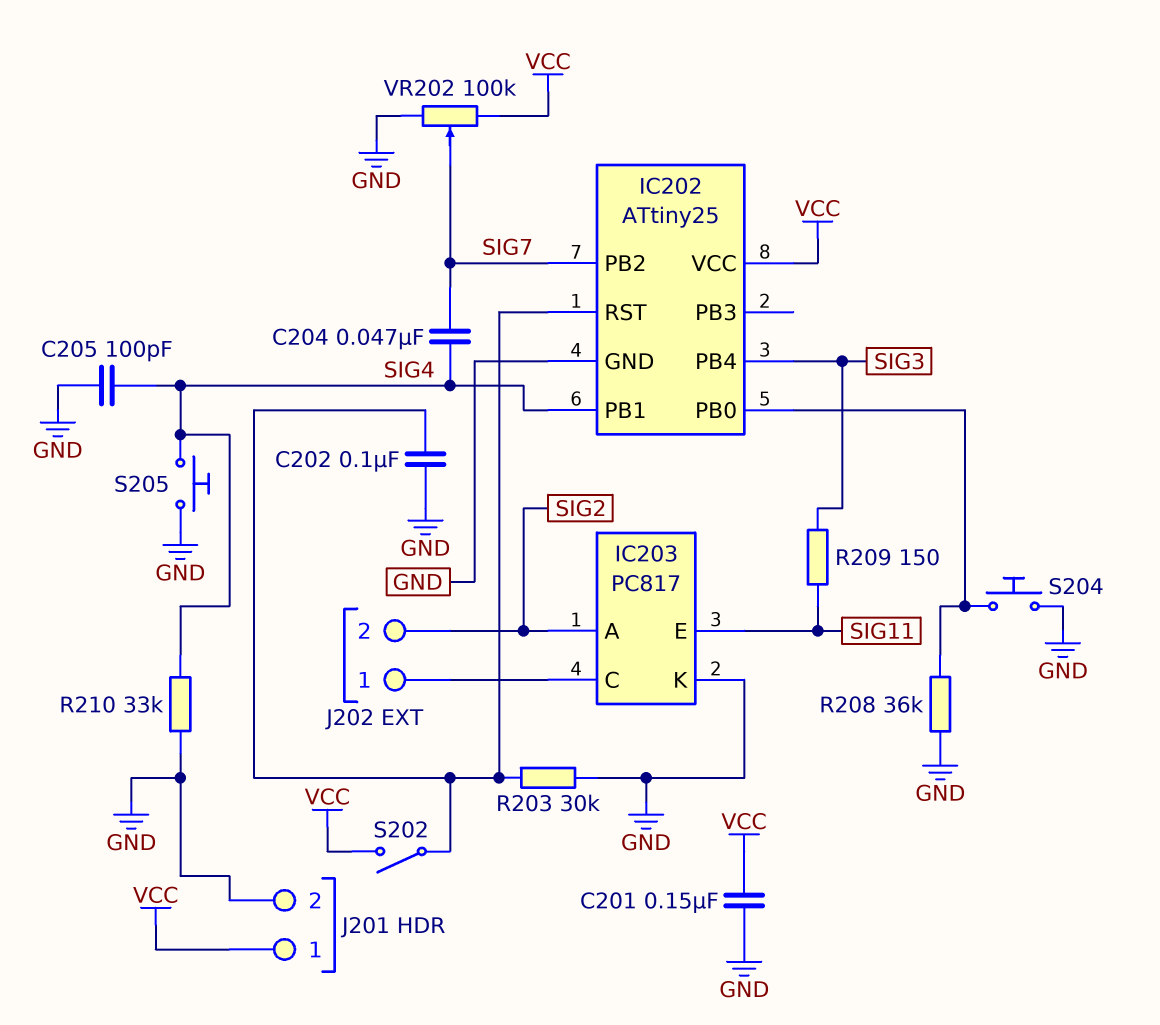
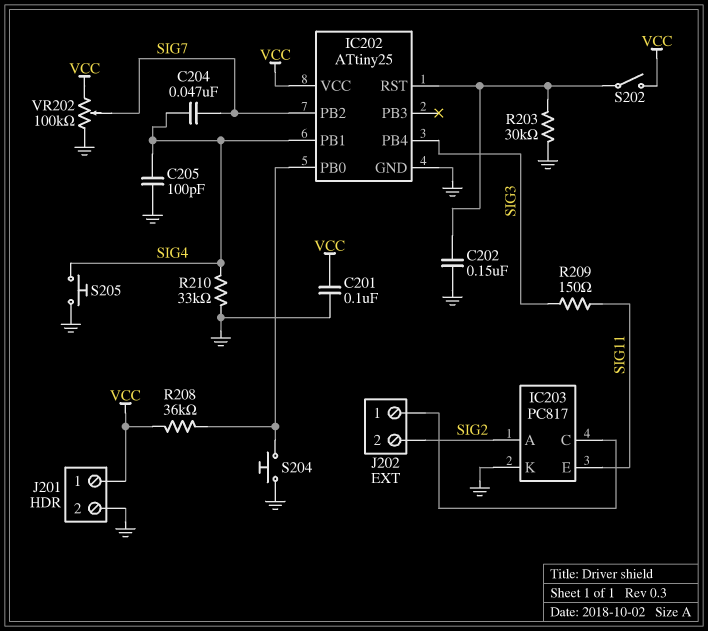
C201: 150nF (GND, VCC) -> 100nF (GND, VCC)
C202: 100nF (GND, IC202/RST) -> 150nF (GND, IC202/RST)
R208: 36k (GND, IC202/PB0) -> 36k (IC202/PB0, VCC)

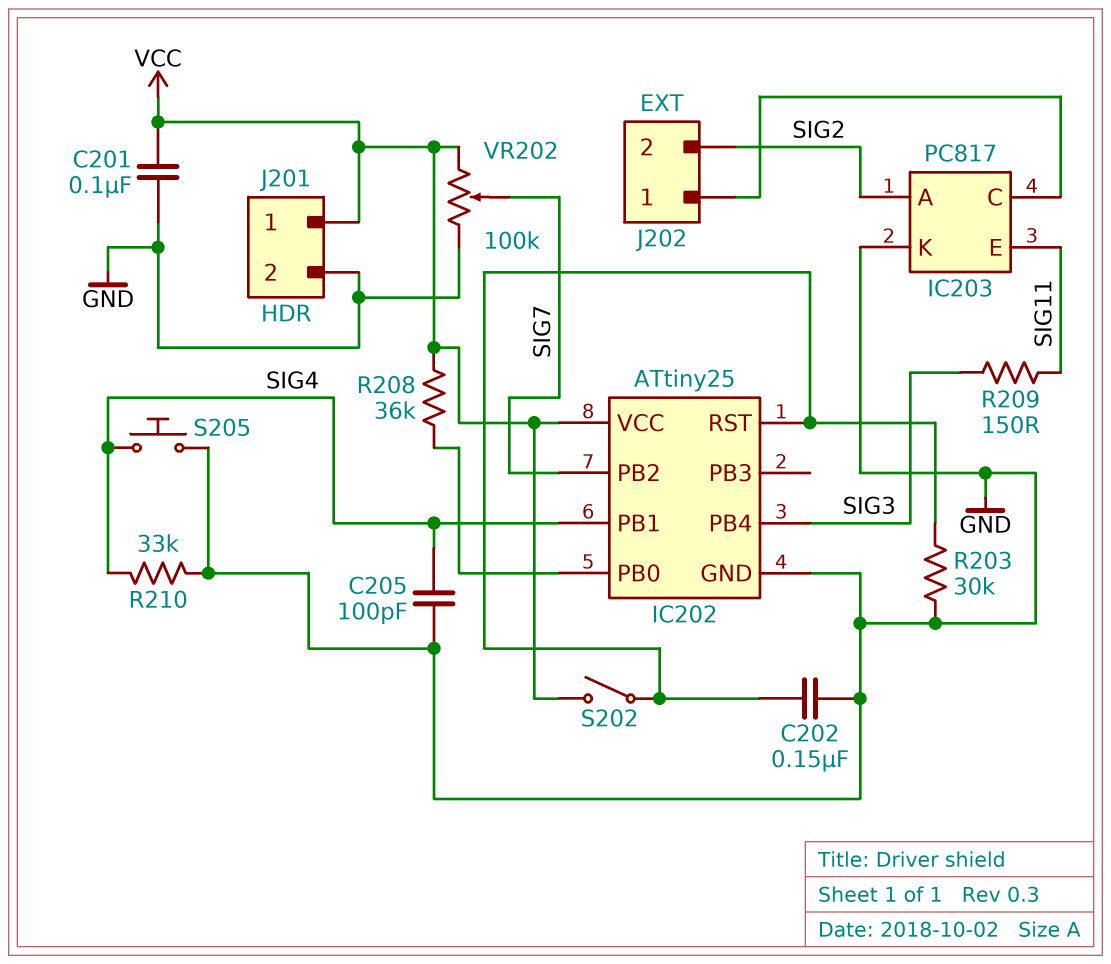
C204: 47nF (SIG4, SIG7) -> none
S204: button (GND, IC202/PB0) -> none

